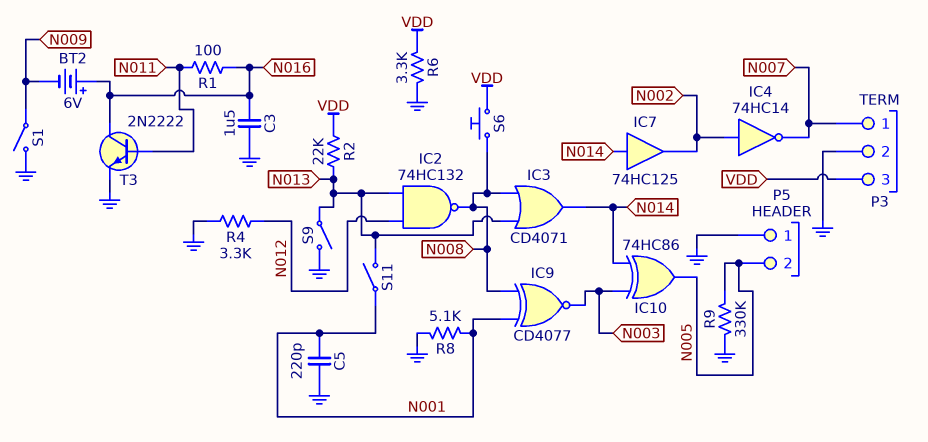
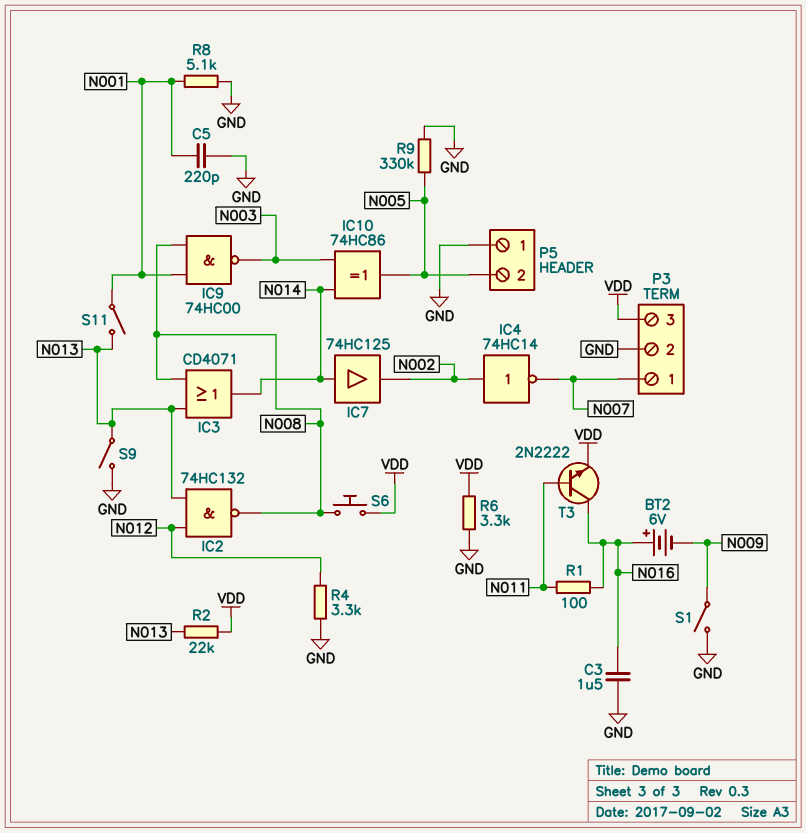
IC9: XNOR CD4077 (in N001, in N008, out N003) -> NAND 74HC00 (in N001, in N008, out N003)
T3: NPN 2N2222 (B N011, C N016, E GND) -> NPN 2N2222 (B N011, C N016, E VDD)

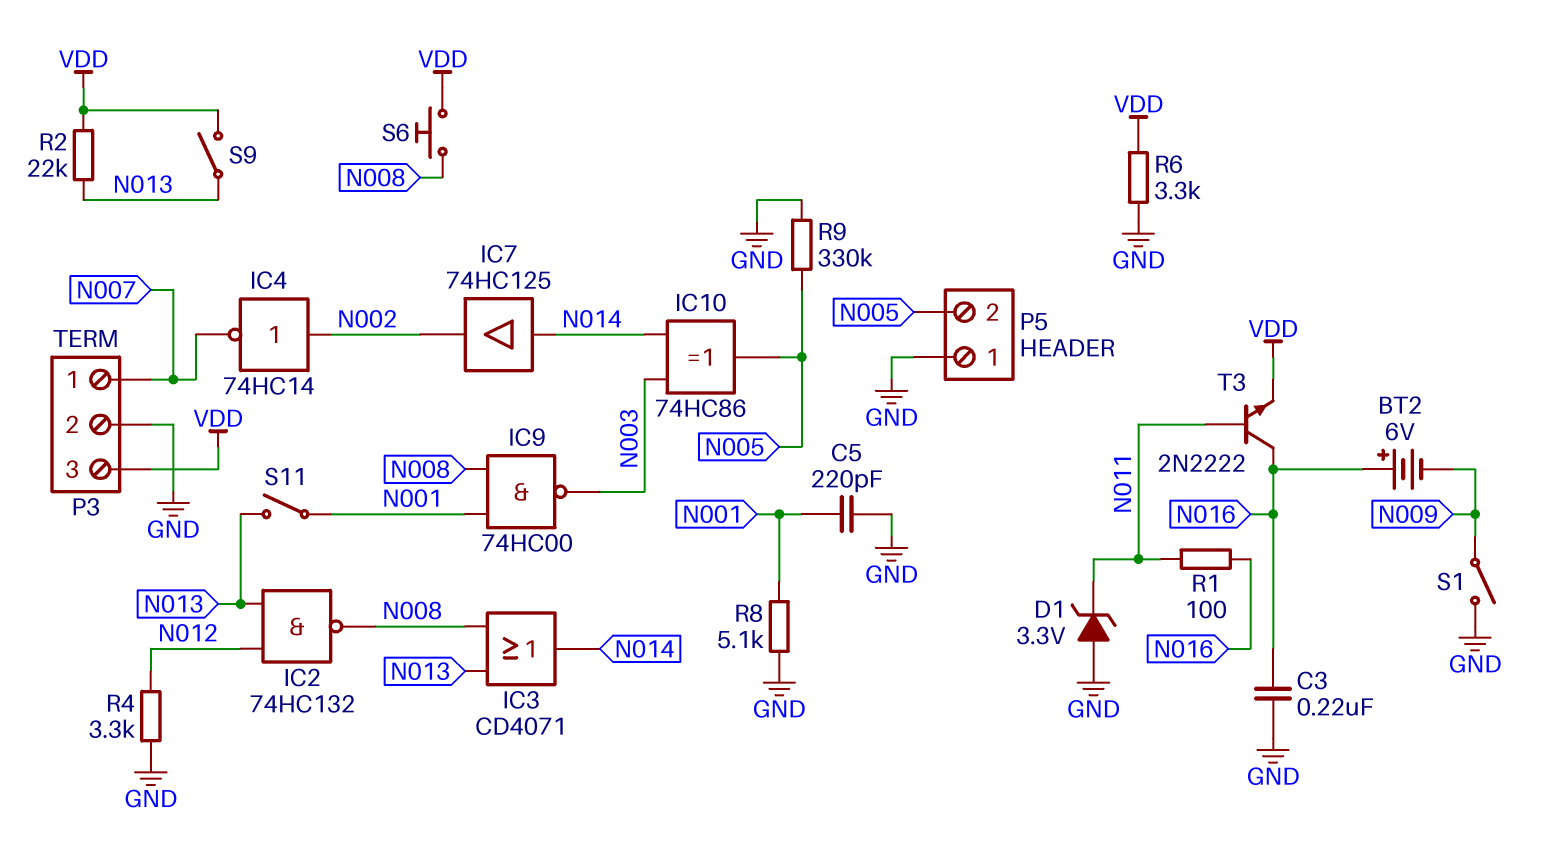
C3: 1.5uF (GND, N016) -> 220nF (GND, N016)
D1: none -> zener 3.3V (A GND, K N011)
S9: switch (GND, N013) -> switch (N013, VDD)

